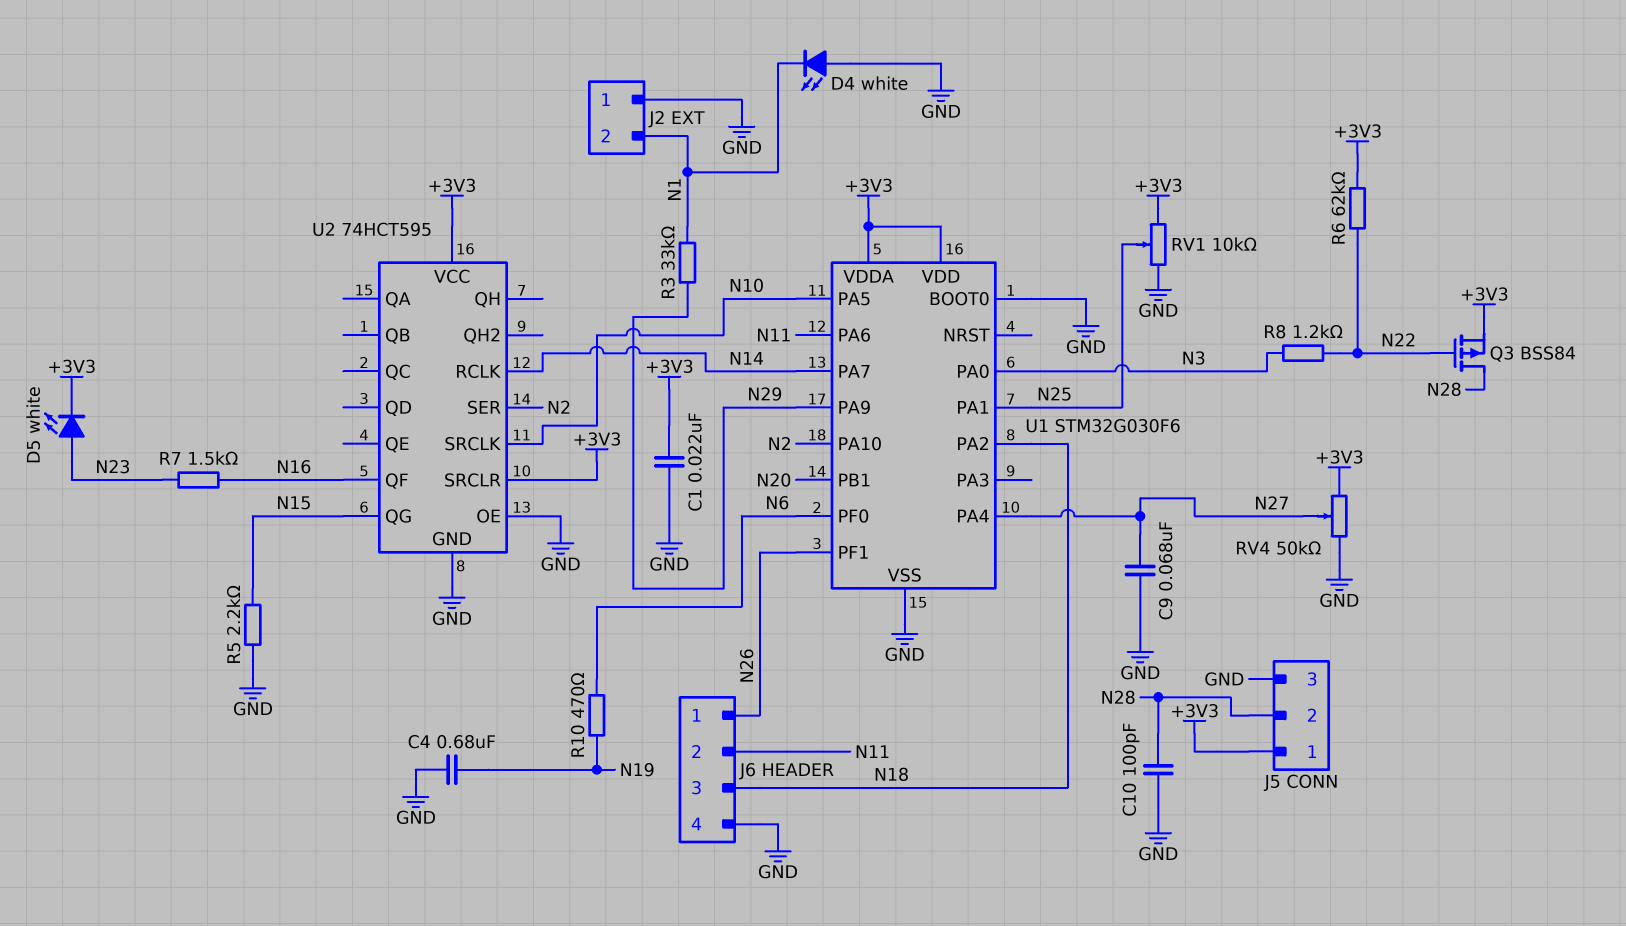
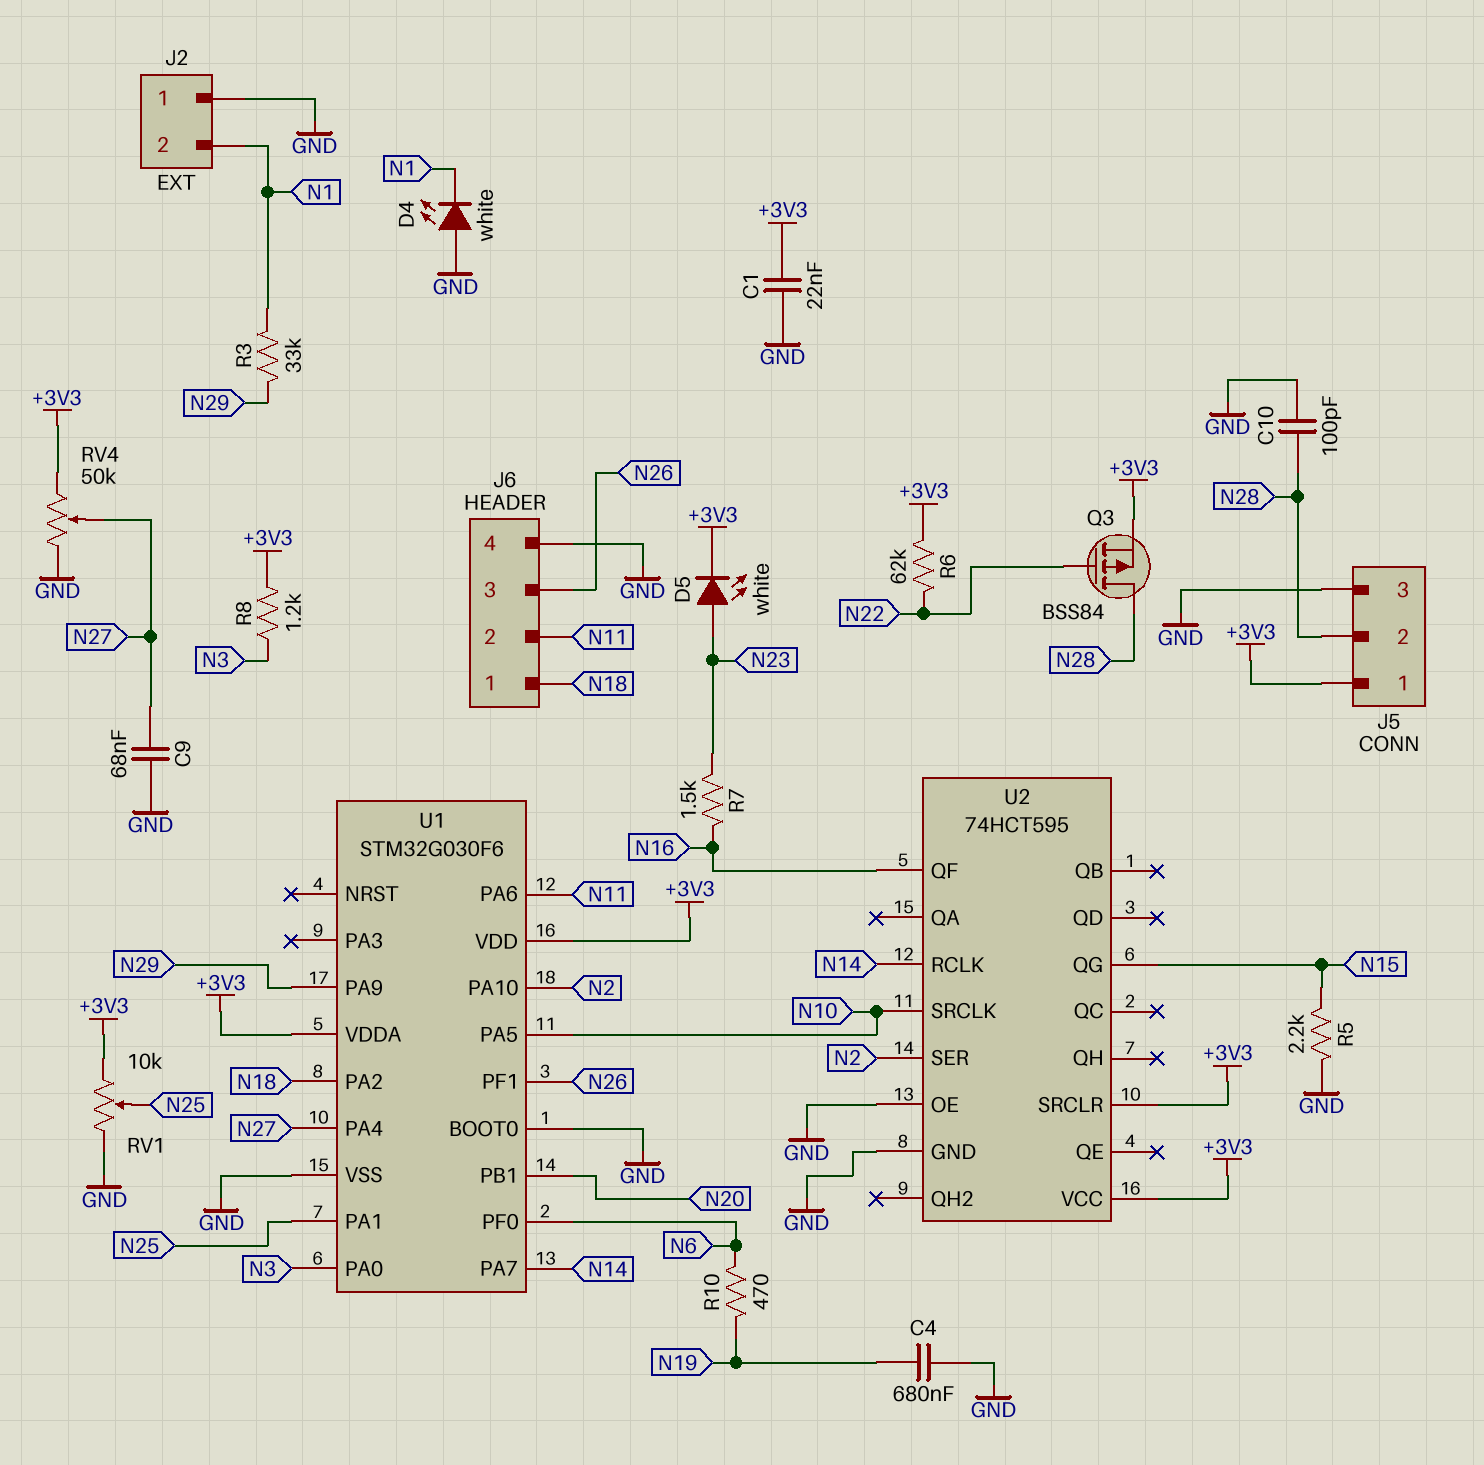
J6 pin 1: N26 -> N18
J6 pin 3: N18 -> N26
R8: 1.2k (N3, N22) -> 1.2k (+3V3, N3)

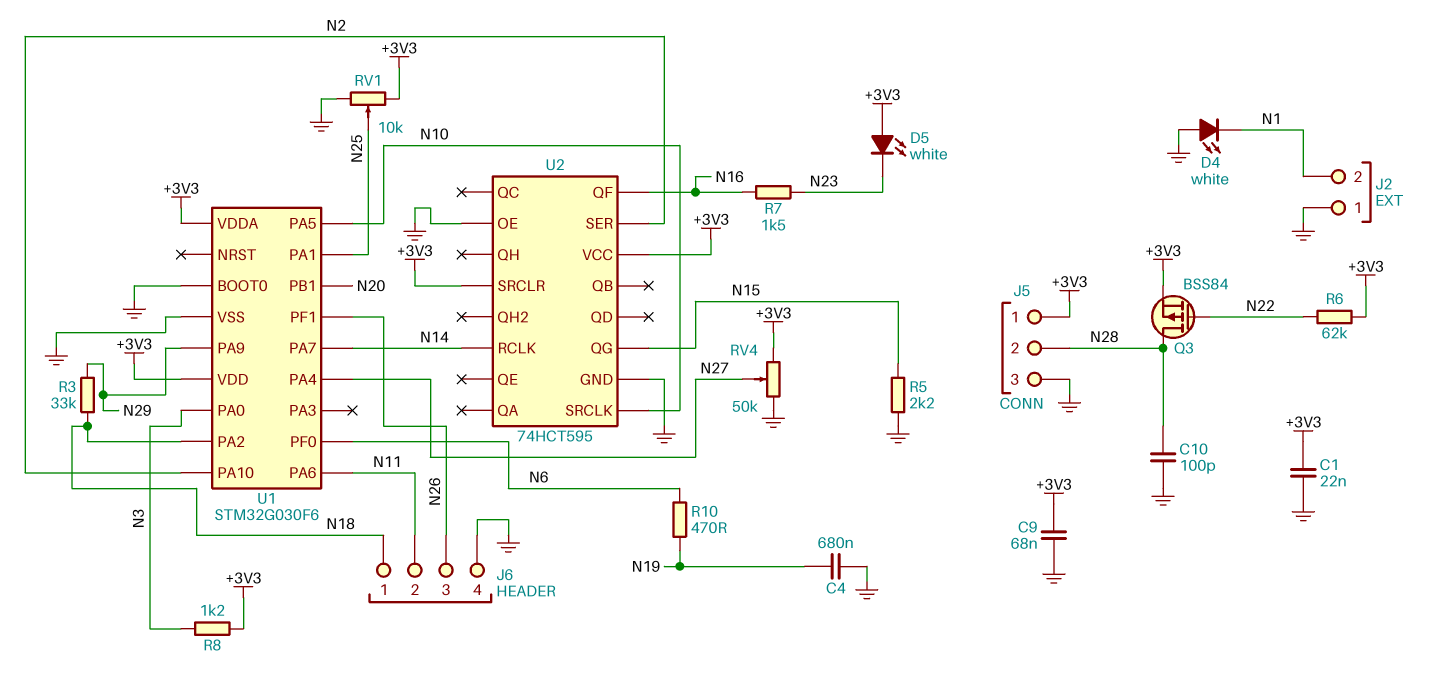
C9: 68nF (GND, N27) -> 68nF (+3V3, GND)
D5: LED white (A N23, K +3V3) -> LED white (A +3V3, K N23)
R3: 33k (N1, N29) -> 33k (N18, N29)

